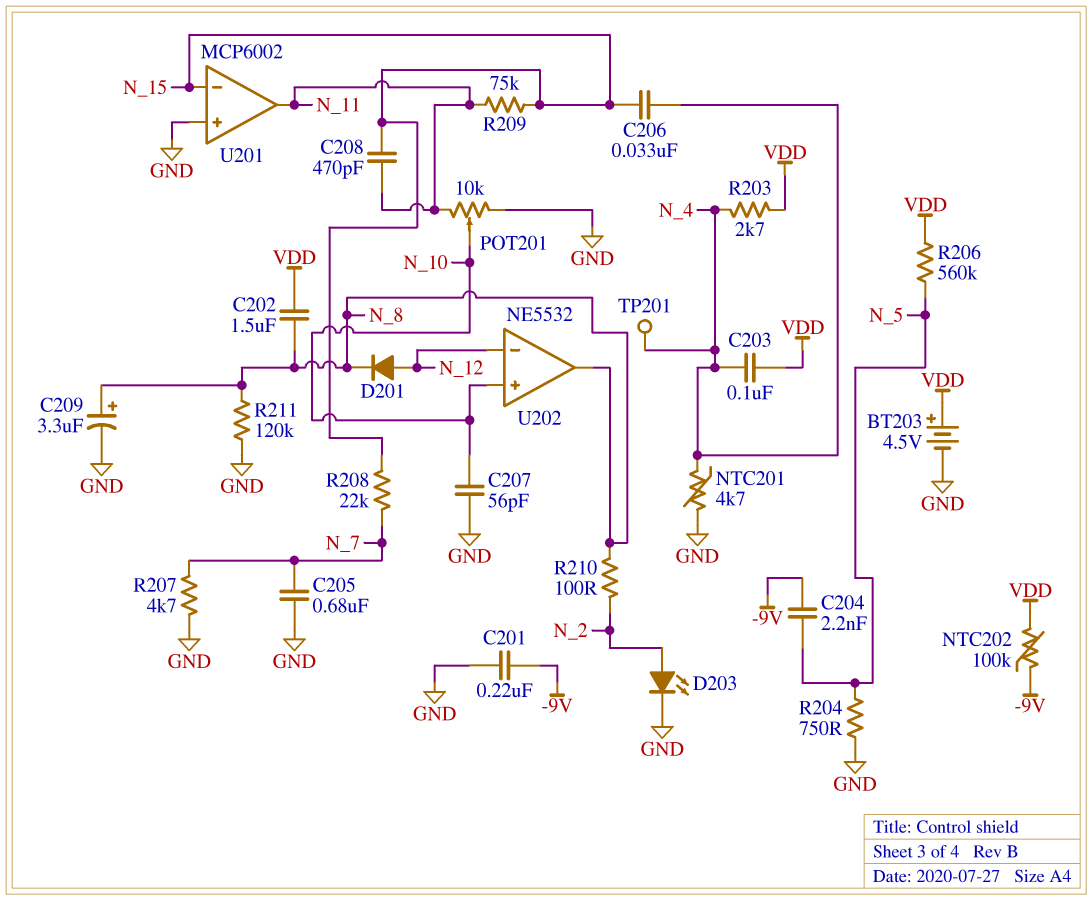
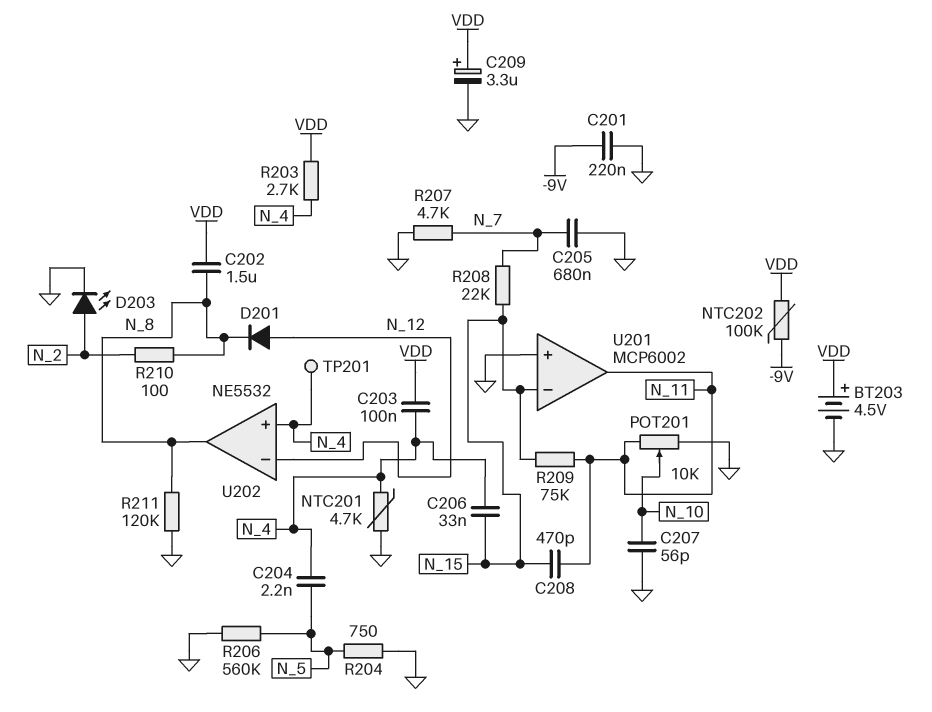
C204: 2.2nF (-9V, N_5) -> 2.2nF (N_4, N_5)
C209: 3.3uF (plus N_8, minus GND) -> 3.3uF (plus VDD, minus GND)
R206: 560k (N_5, VDD) -> 560k (GND, N_5)
U202 pin in+: N_10 -> N_4

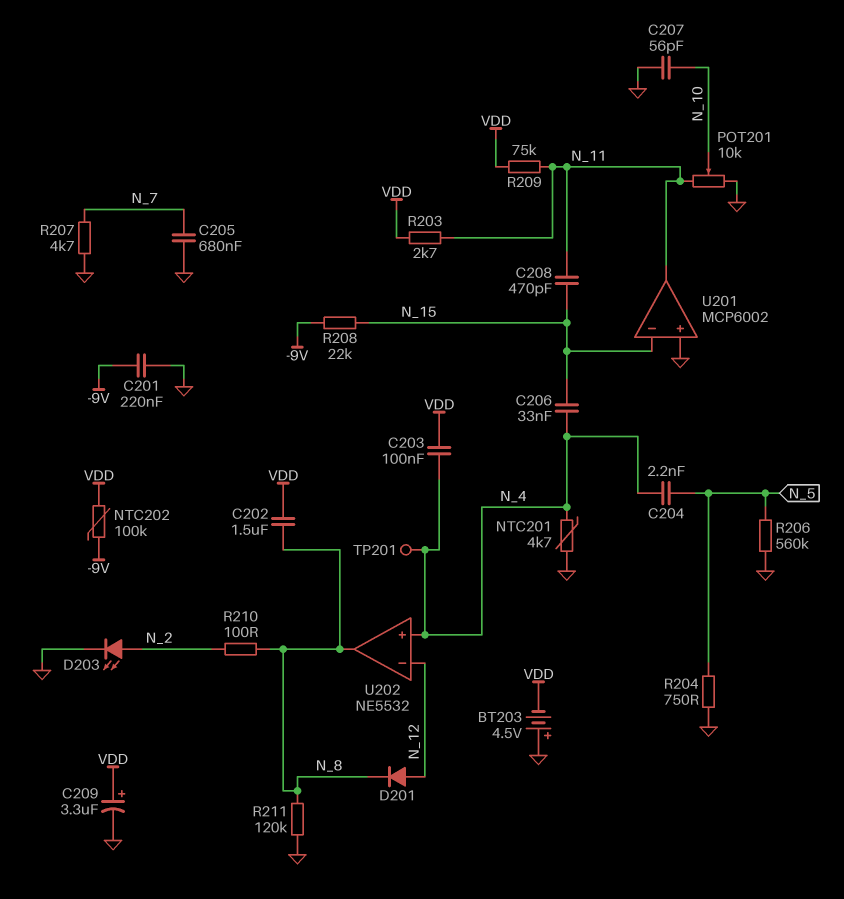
BT203: 4.5V (plus VDD, minus GND) -> 4.5V (plus GND, minus VDD)
R203: 2.7k (N_4, VDD) -> 2.7k (N_11, VDD)
R208: 22k (N_7, N_15) -> 22k (-9V, N_15)
R209: 75k (N_11, N_15) -> 75k (N_11, VDD)

